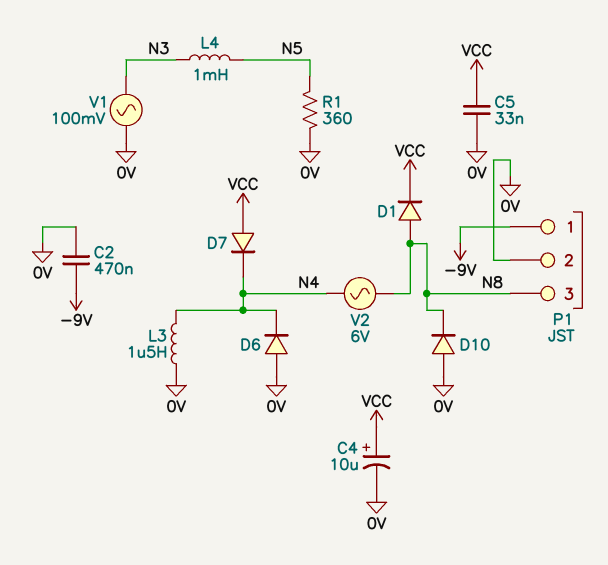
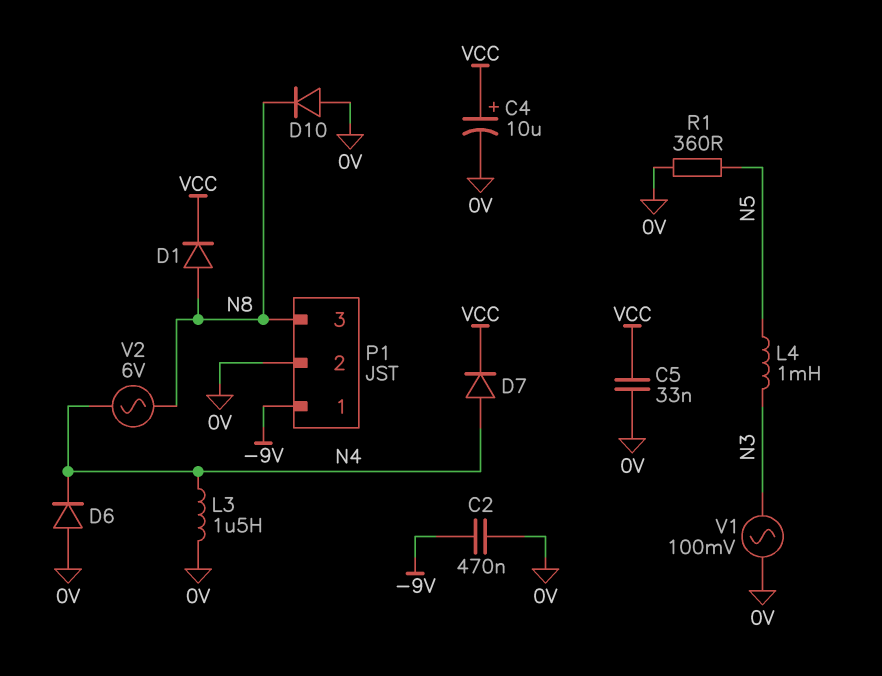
D7: diode (A VCC, K N4) -> diode (A N4, K VCC)

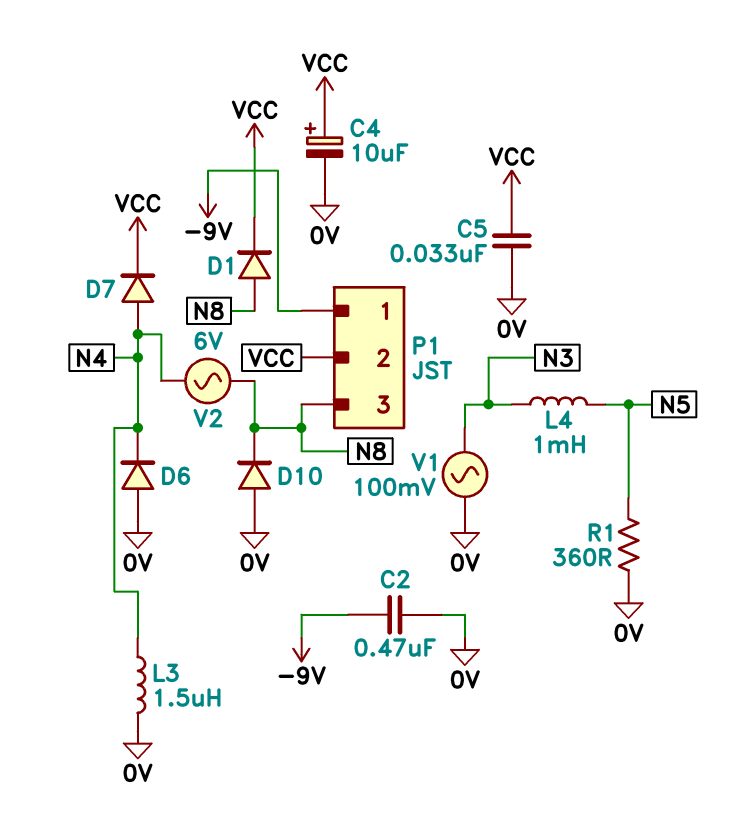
P1 pin 2: 0V -> VCC

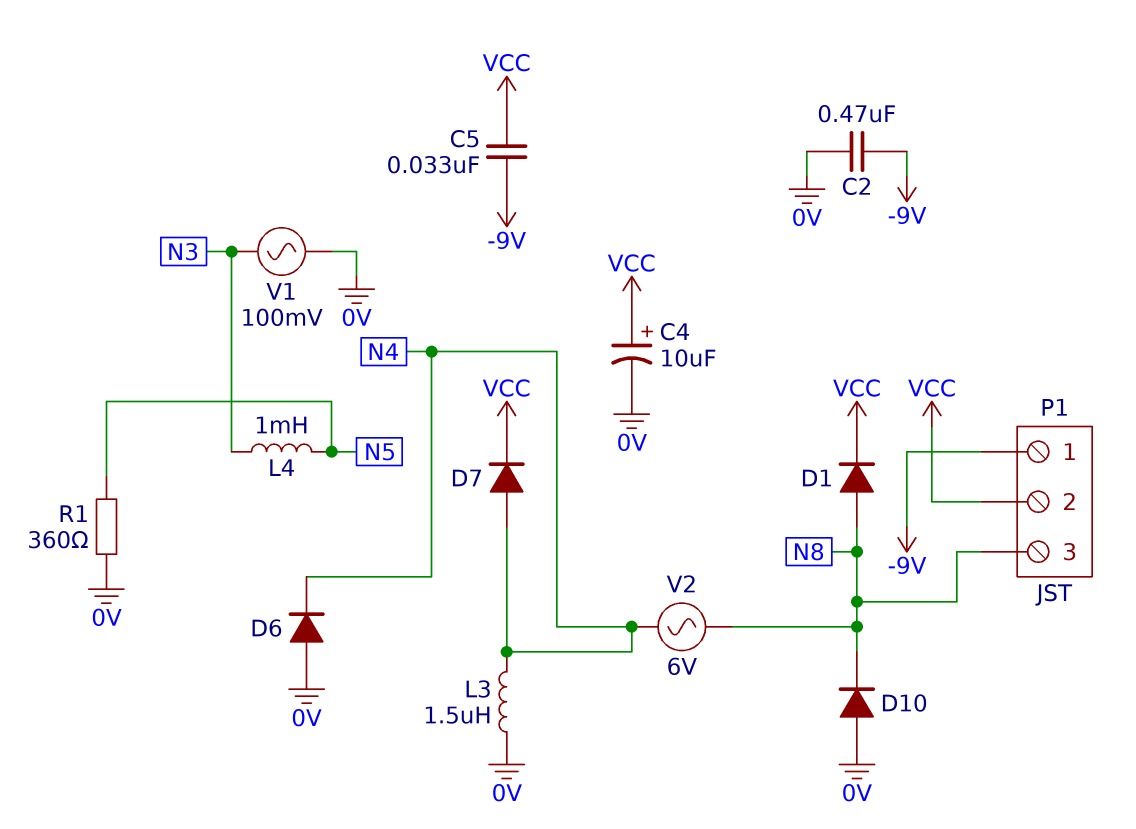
C5: 33nF (0V, VCC) -> 33nF (-9V, VCC)

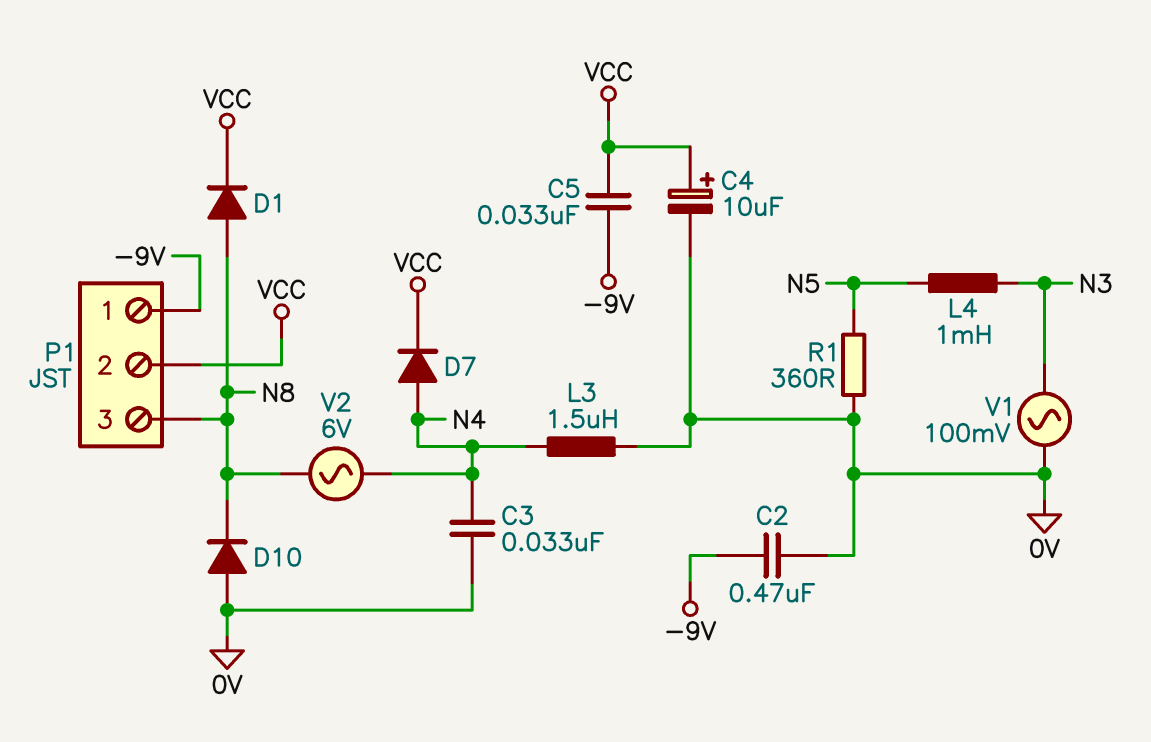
C3: none -> 33nF (0V, N4)
D6: diode (A 0V, K N4) -> none

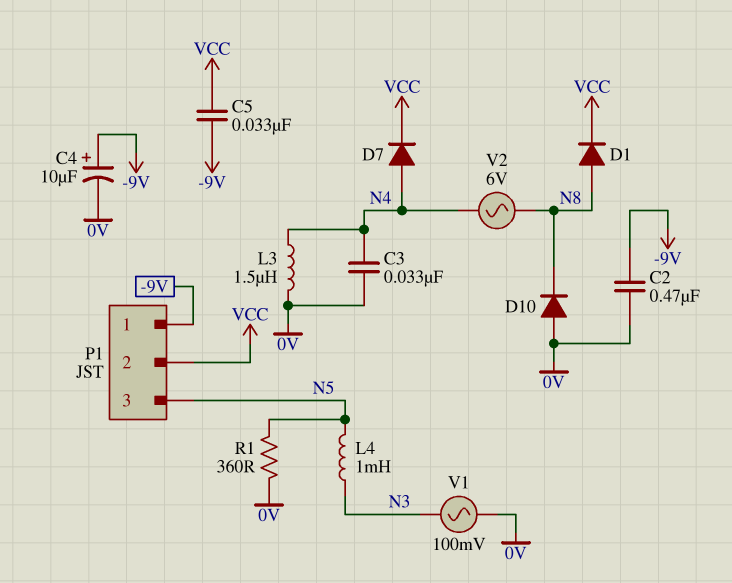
C4: 10uF (plus VCC, minus 0V) -> 10uF (plus -9V, minus 0V)
P1 pin 3: N8 -> N5

